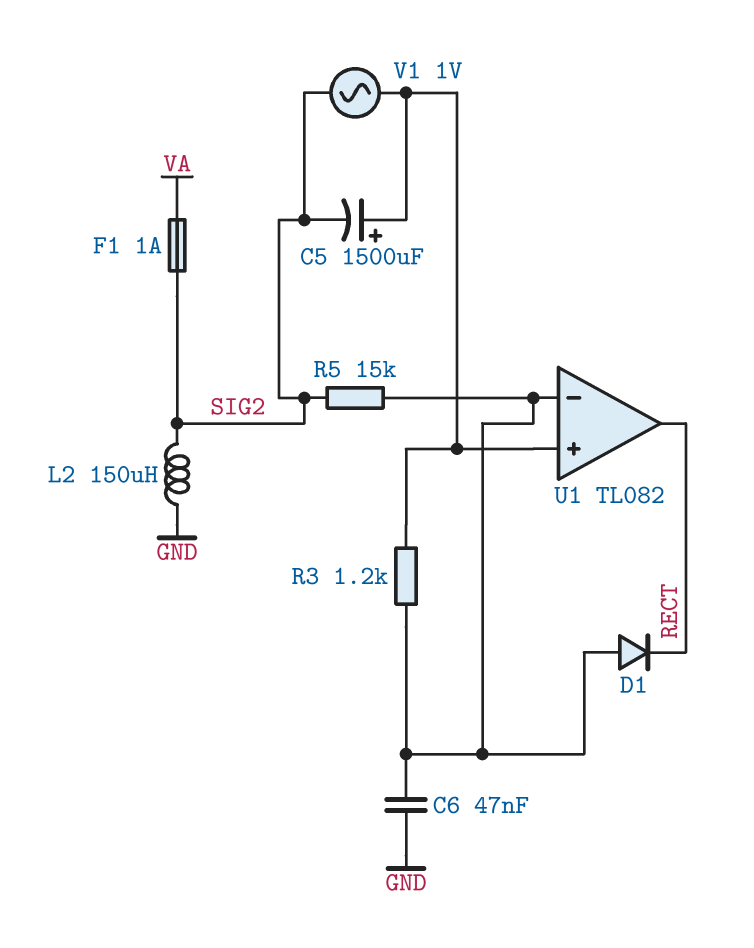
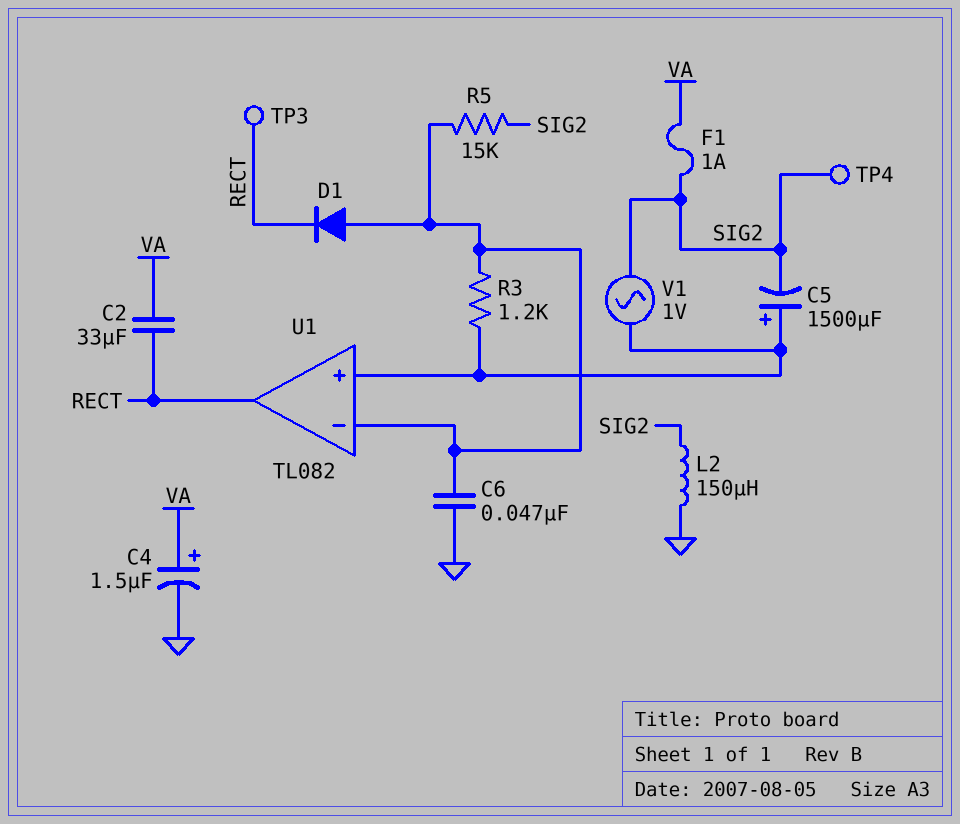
C2: none -> 33uF (RECT, VA)
C4: none -> 1.5uF (plus VA, minus GND)
TP3: none -> test point (RECT)
TP4: none -> test point (SIG2)

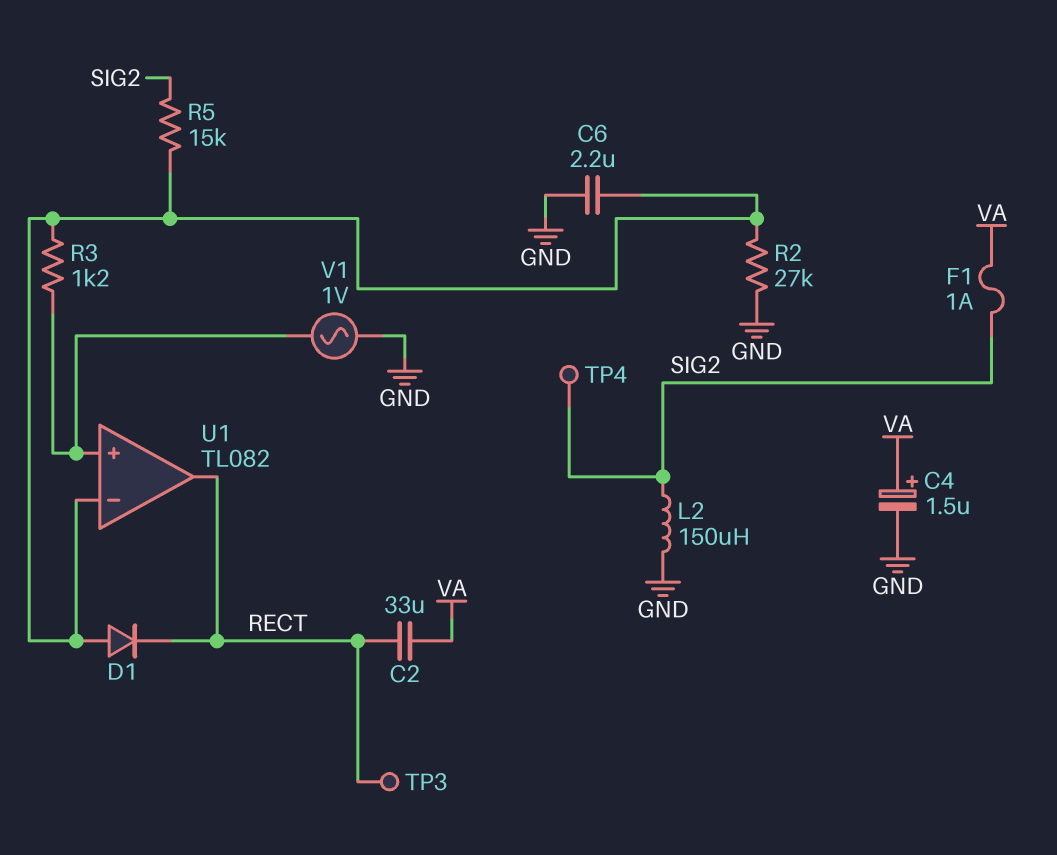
C5: 1500uF (plus U1/in+, minus SIG2) -> none
C6: 47nF (GND, U1/in-) -> 2.2uF (GND, U1/in-)
R2: none -> 27k (GND, U1/in-)
V1: AC 1V (SIG2, U1/in+) -> AC 1V (GND, U1/in+)

